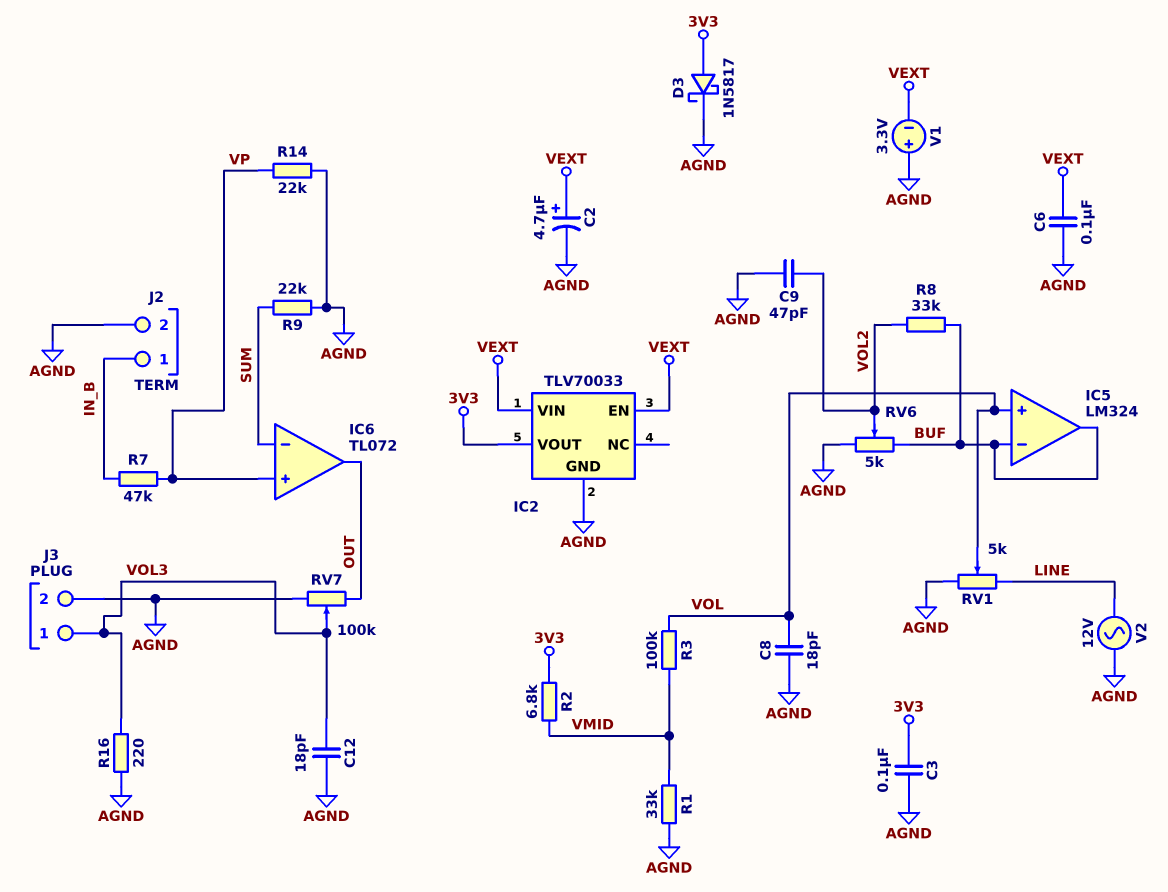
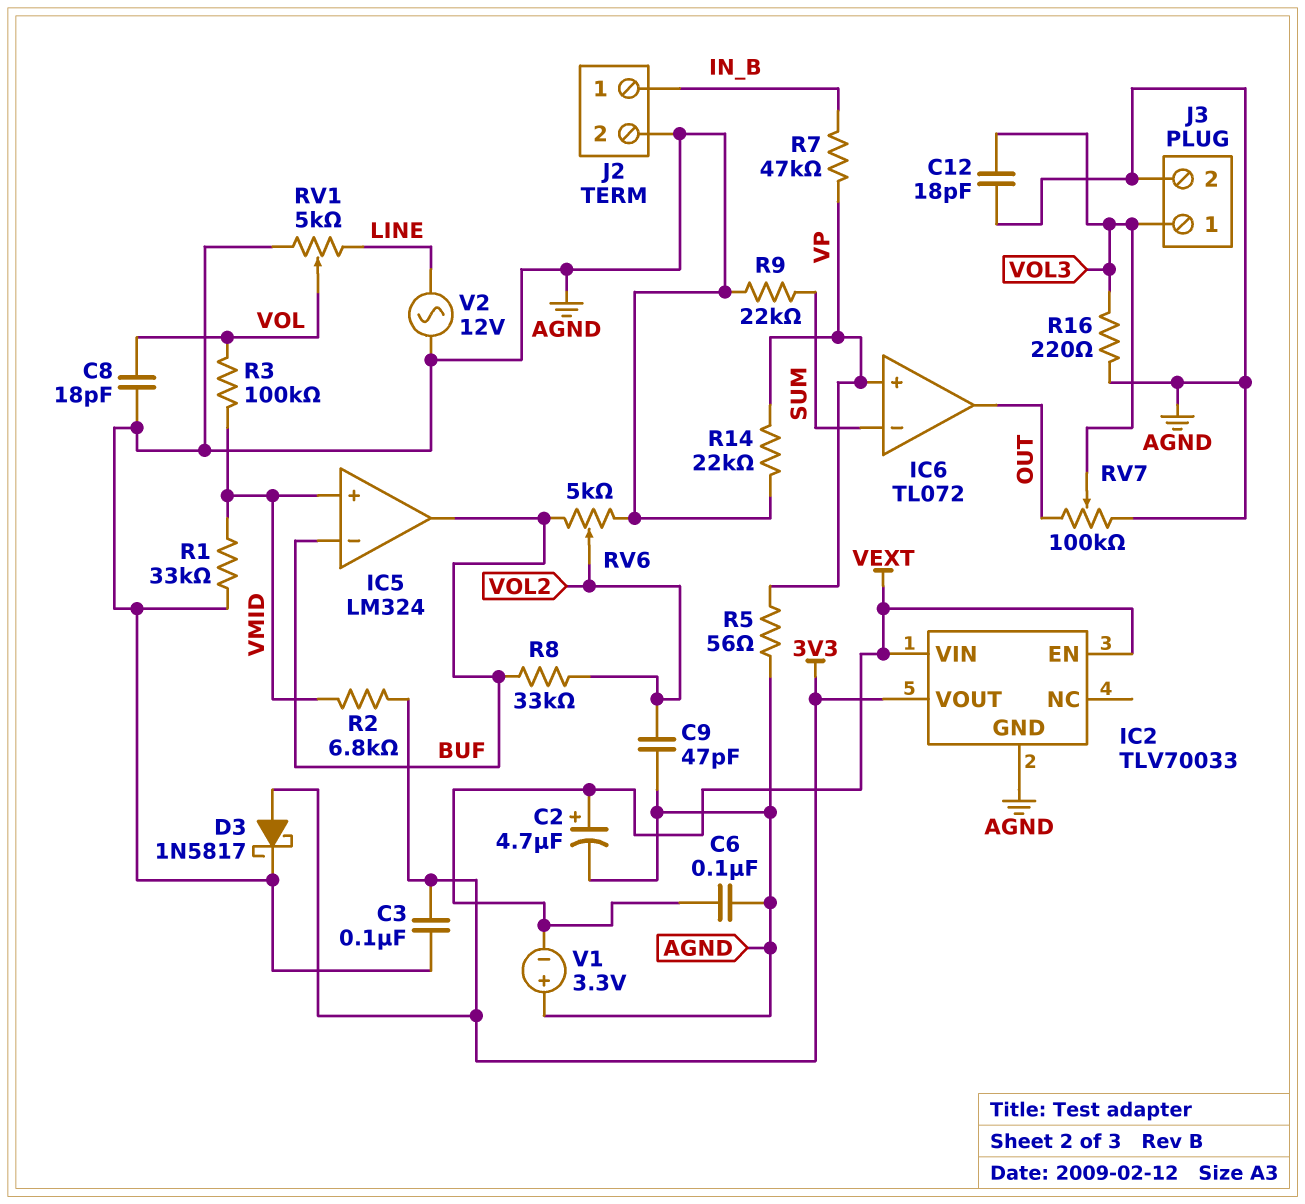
IC5 pin in+: VOL -> VMID
R5: none -> 56 (AGND, VP)

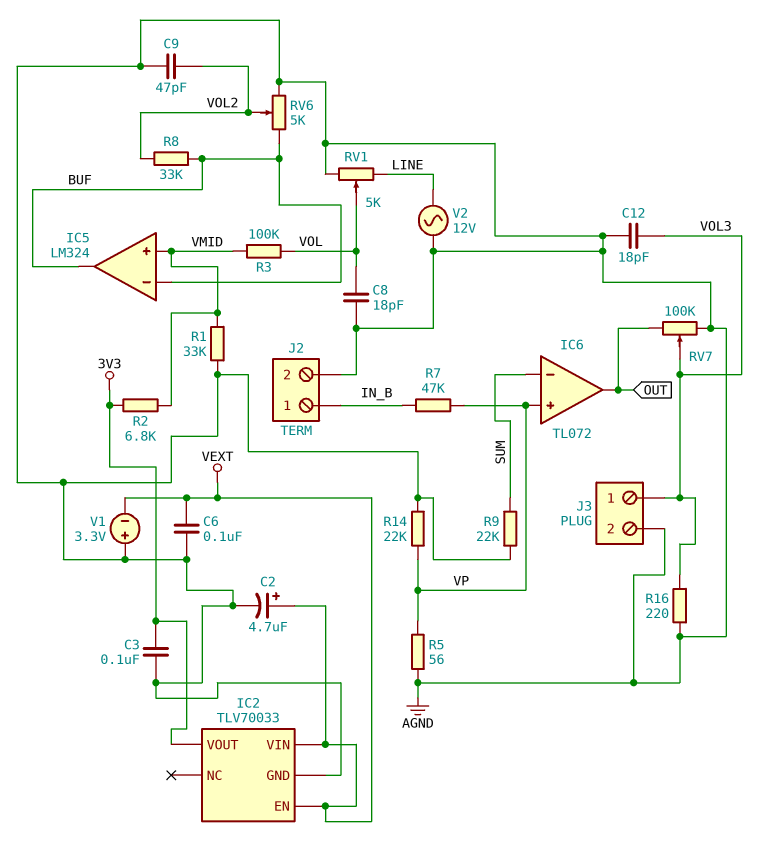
D3: schottky 1N5817 (A 3V3, K AGND) -> none

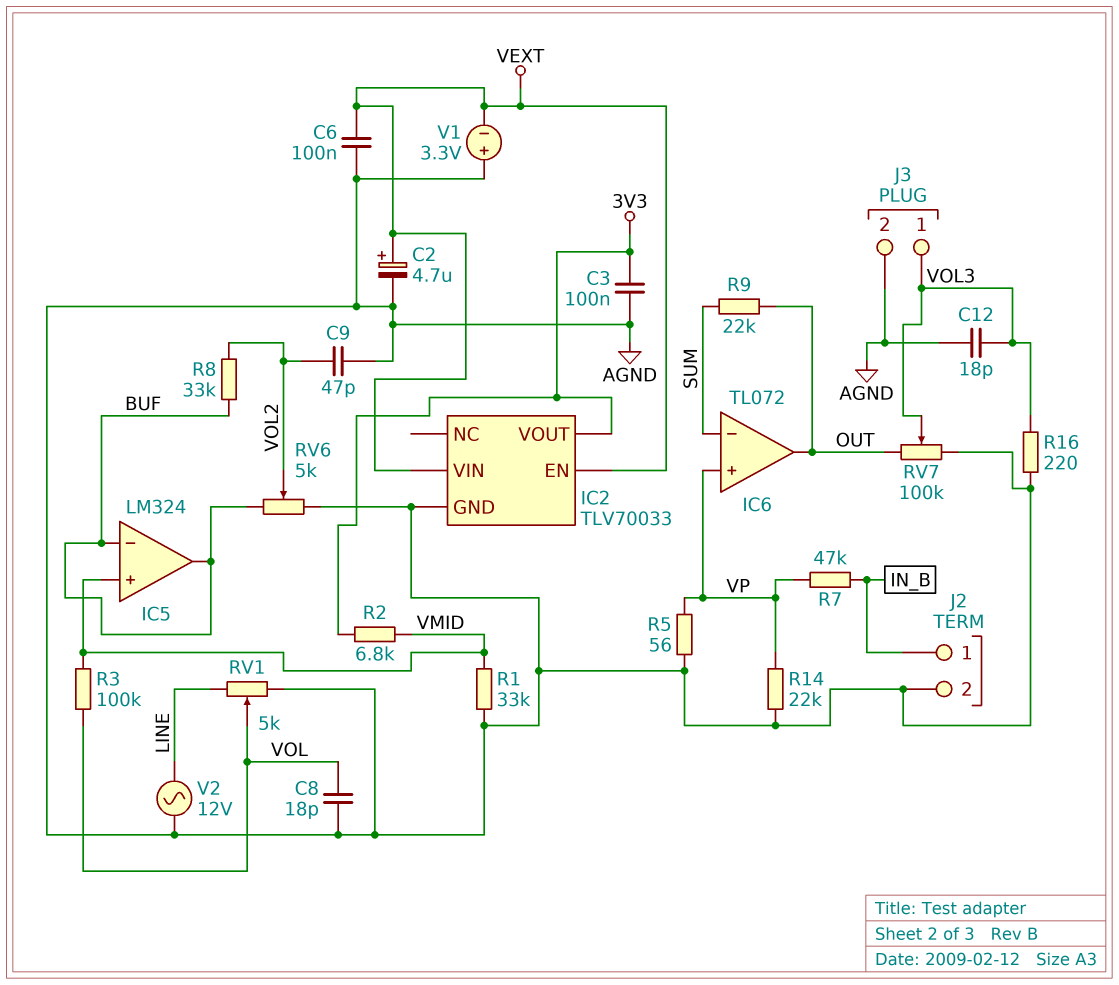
R9: 22k (AGND, SUM) -> 22k (OUT, SUM)

